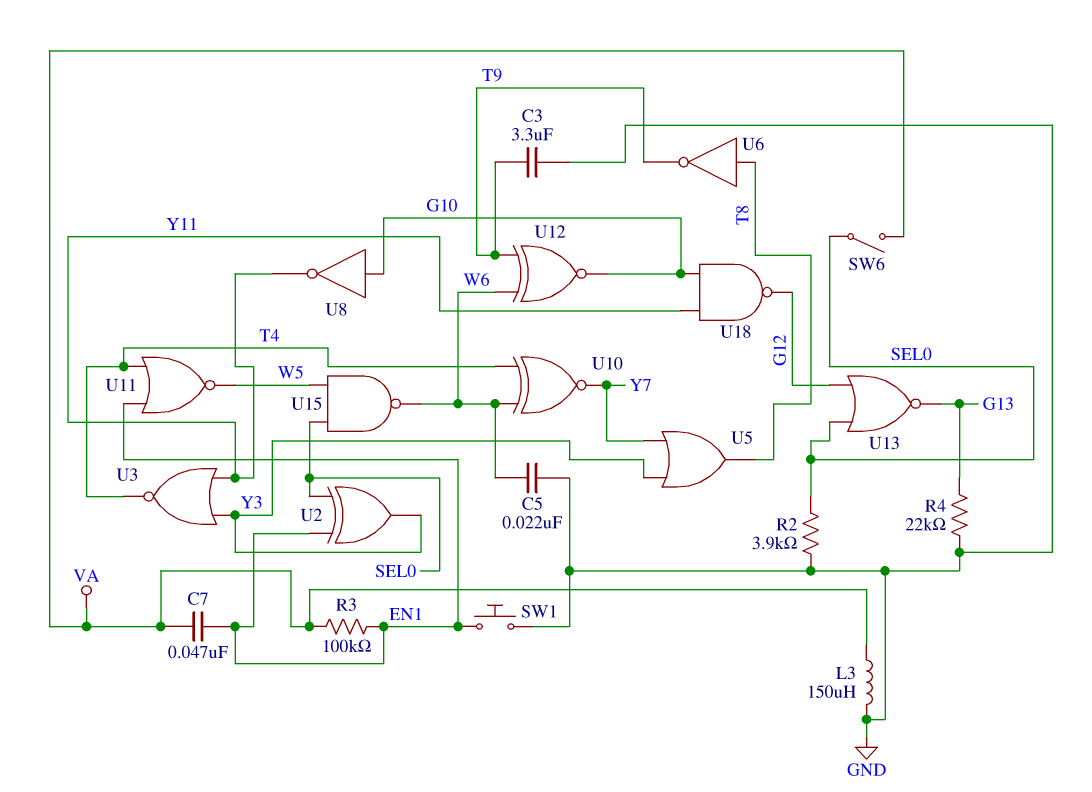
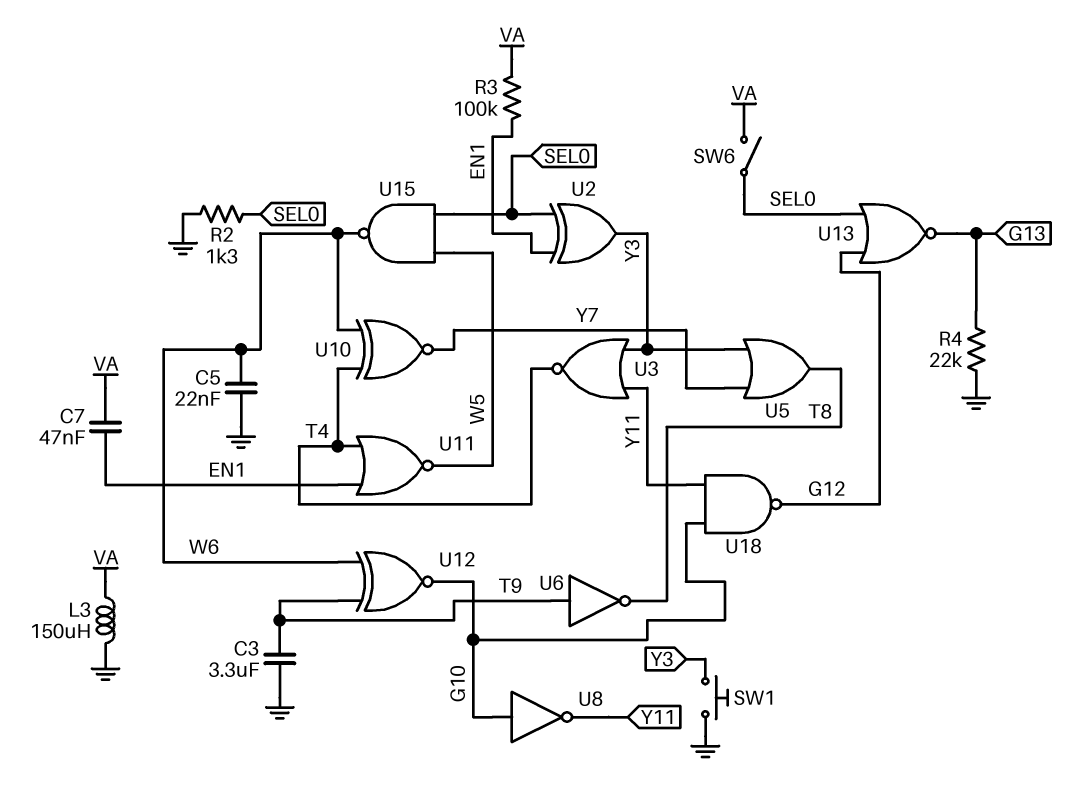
R2: 3.9k (GND, SEL0) -> 1.3k (GND, SEL0)
SW1: button (EN1, GND) -> button (GND, Y3)
U6: NOT (in T8, out T9) -> NOT (in T9, out T8)

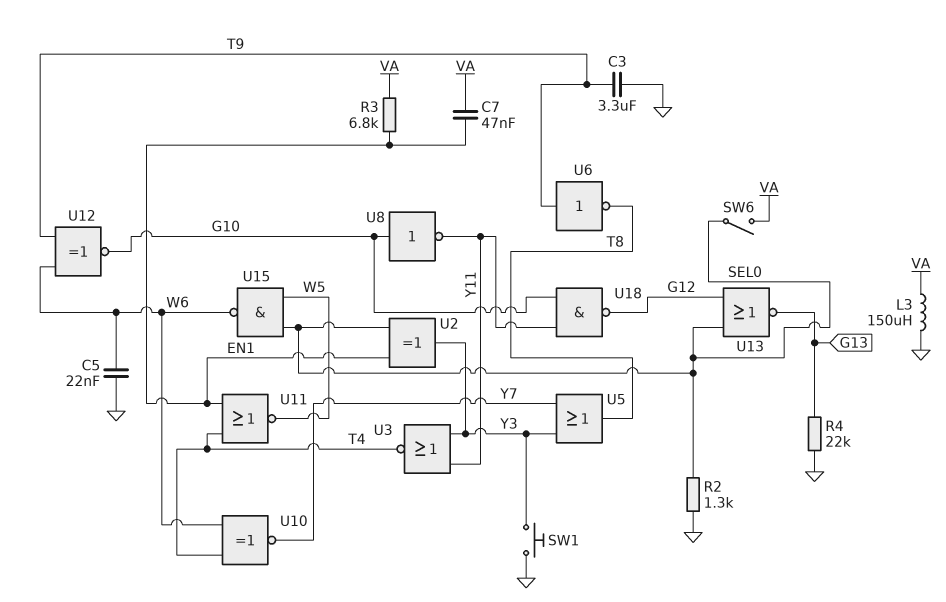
R3: 100k (EN1, VA) -> 6.8k (EN1, VA)

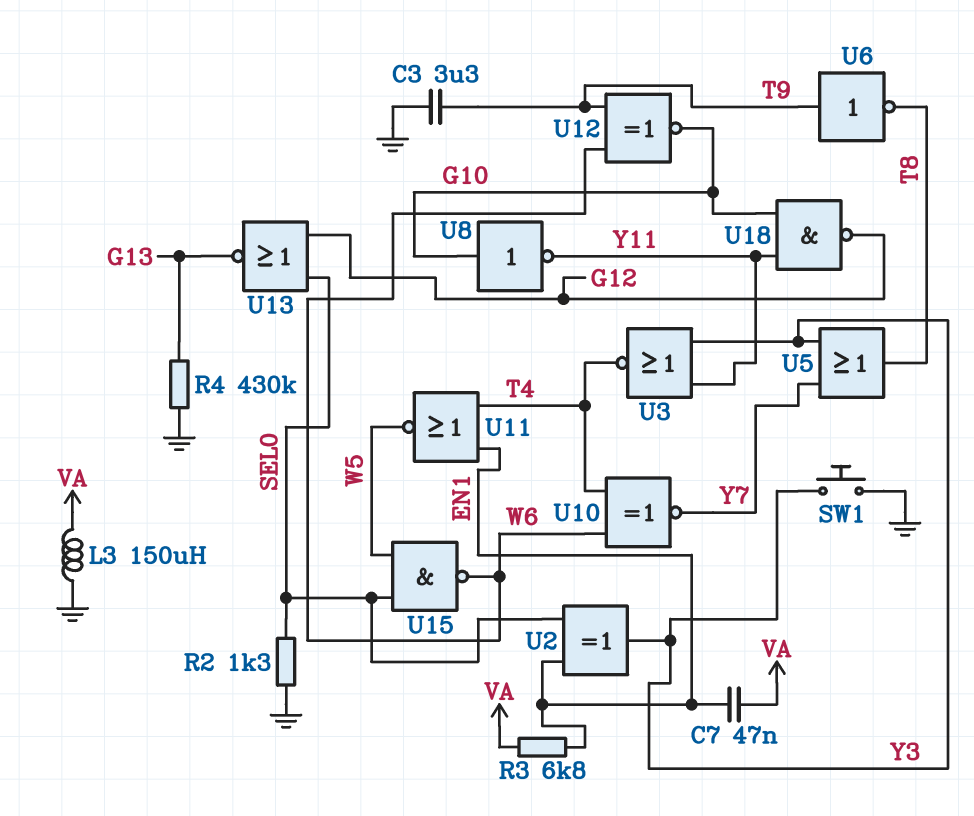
C5: 22nF (GND, W6) -> none
R4: 22k (G13, GND) -> 430k (G13, GND)
SW6: switch (SEL0, VA) -> none

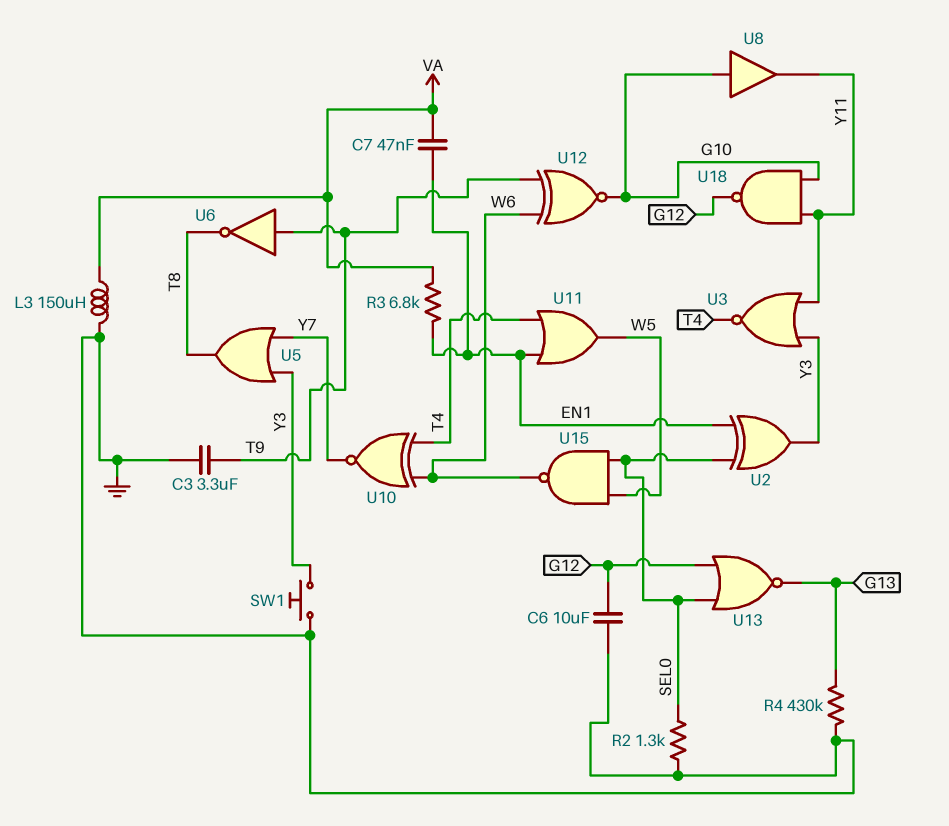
C6: none -> 10uF (G12, GND)
U8: NOT (in G10, out Y11) -> buffer (in G10, out Y11)
U11: NOR (in EN1, in T4, out W5) -> OR (in EN1, in T4, out W5)

